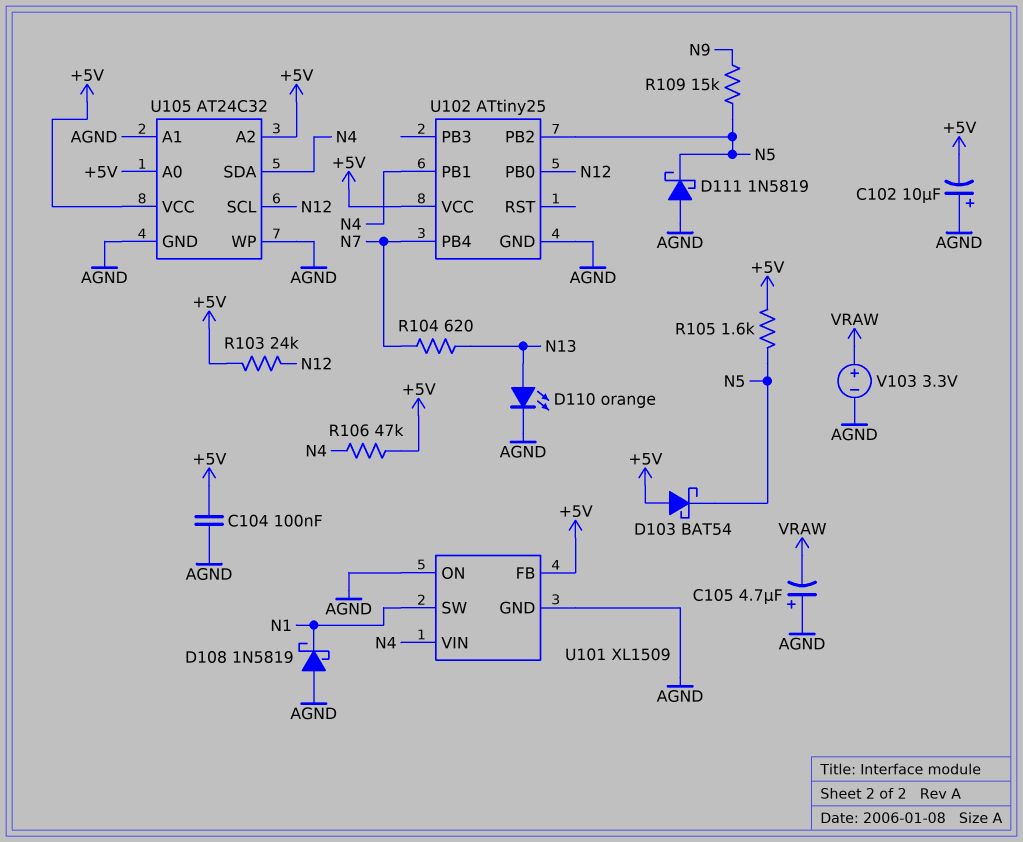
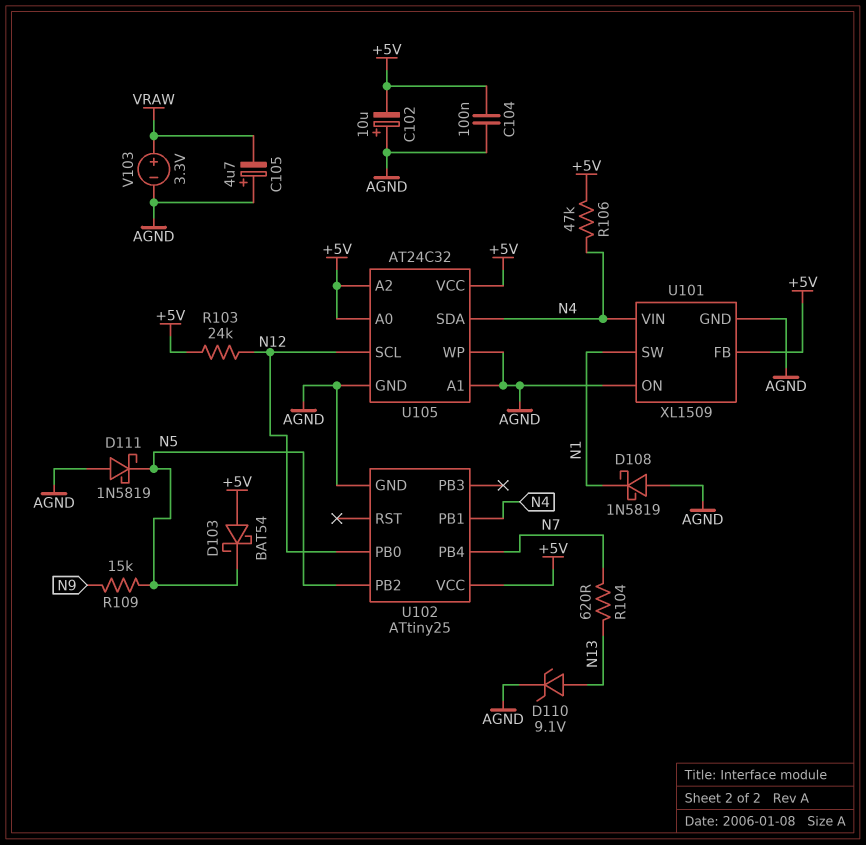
D110: LED orange (A N13, K AGND) -> zener 9.1V (A N13, K AGND)
R105: 1.6k (+5V, N5) -> none

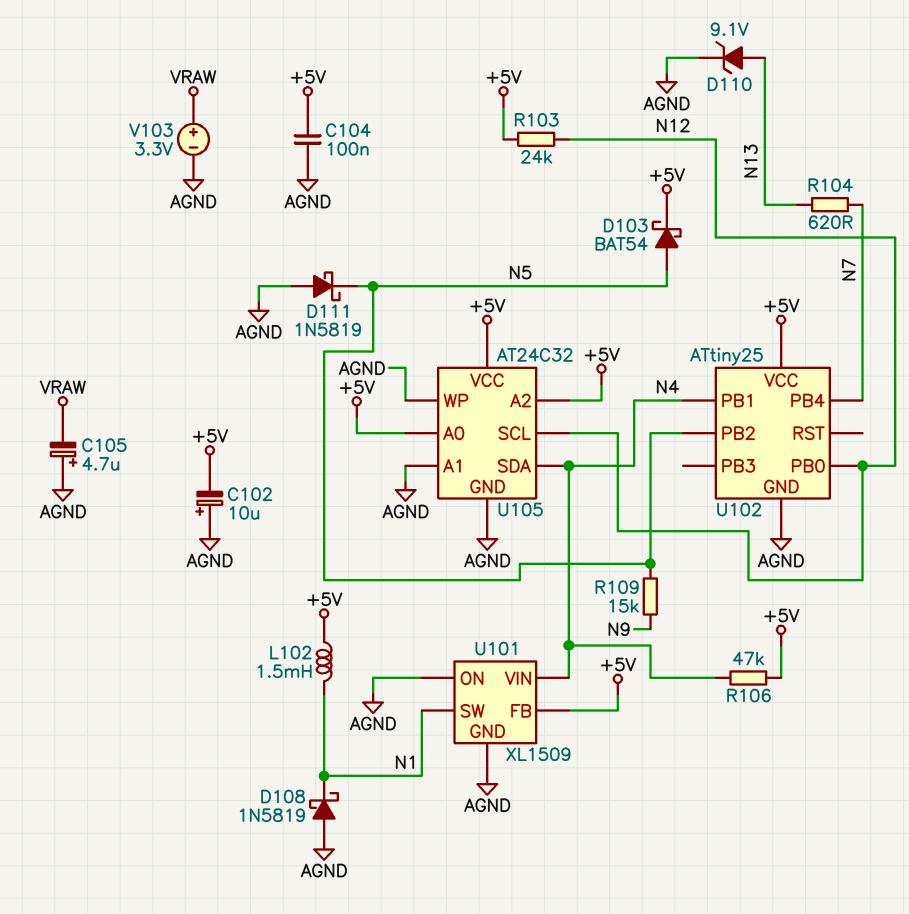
D103: schottky BAT54 (A +5V, K N5) -> schottky BAT54 (A N5, K +5V)
L102: none -> 1.5mH (+5V, N1)

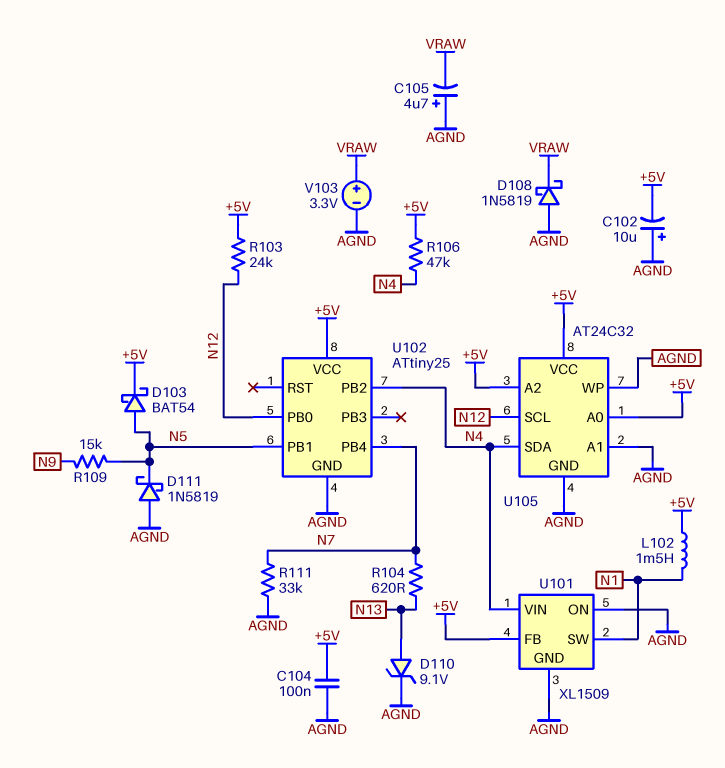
D108: schottky 1N5819 (A AGND, K N1) -> schottky 1N5819 (A AGND, K VRAW)
R111: none -> 33k (AGND, N7)
U102 pin PB1: N4 -> N5
U102 pin PB2: N5 -> N4

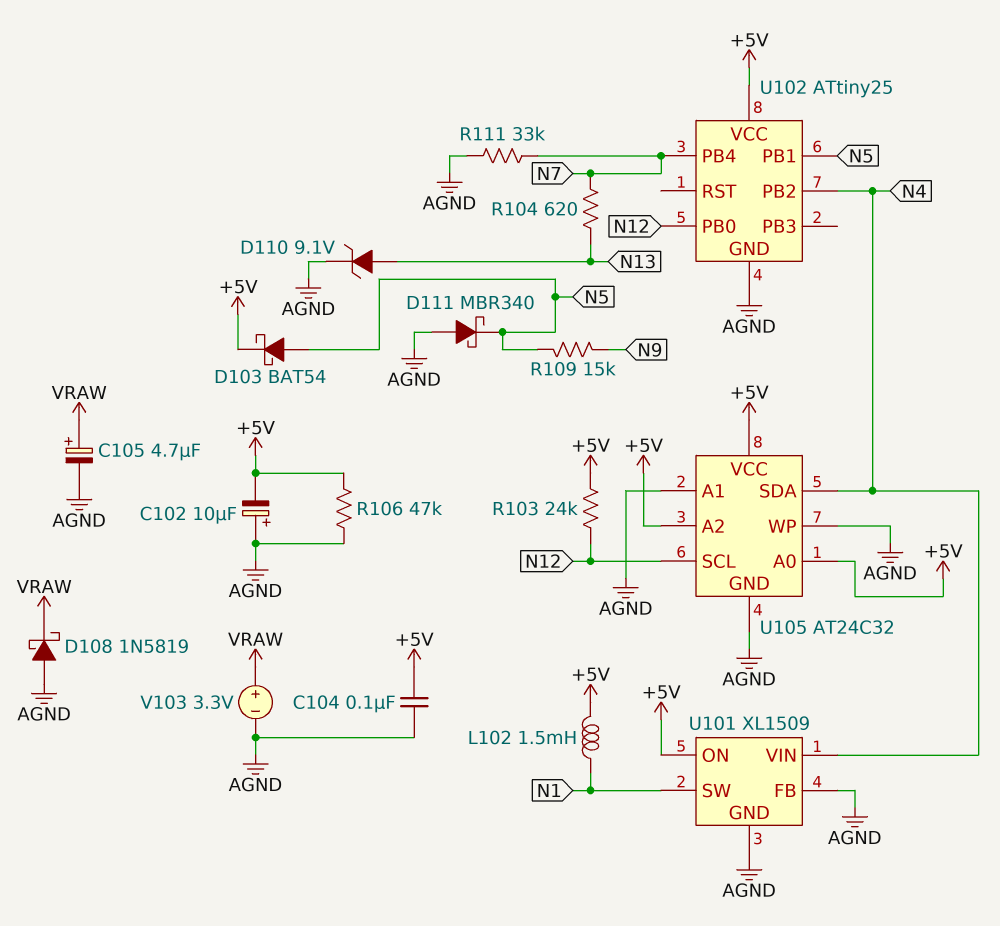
C105: 4.7uF (plus AGND, minus VRAW) -> 4.7uF (plus VRAW, minus AGND)
D111: schottky 1N5819 (A AGND, K N5) -> schottky MBR340 (A AGND, K N5)
R106: 47k (+5V, N4) -> 47k (+5V, AGND)
U101 pin FB: +5V -> AGND
U101 pin ON: AGND -> +5V

